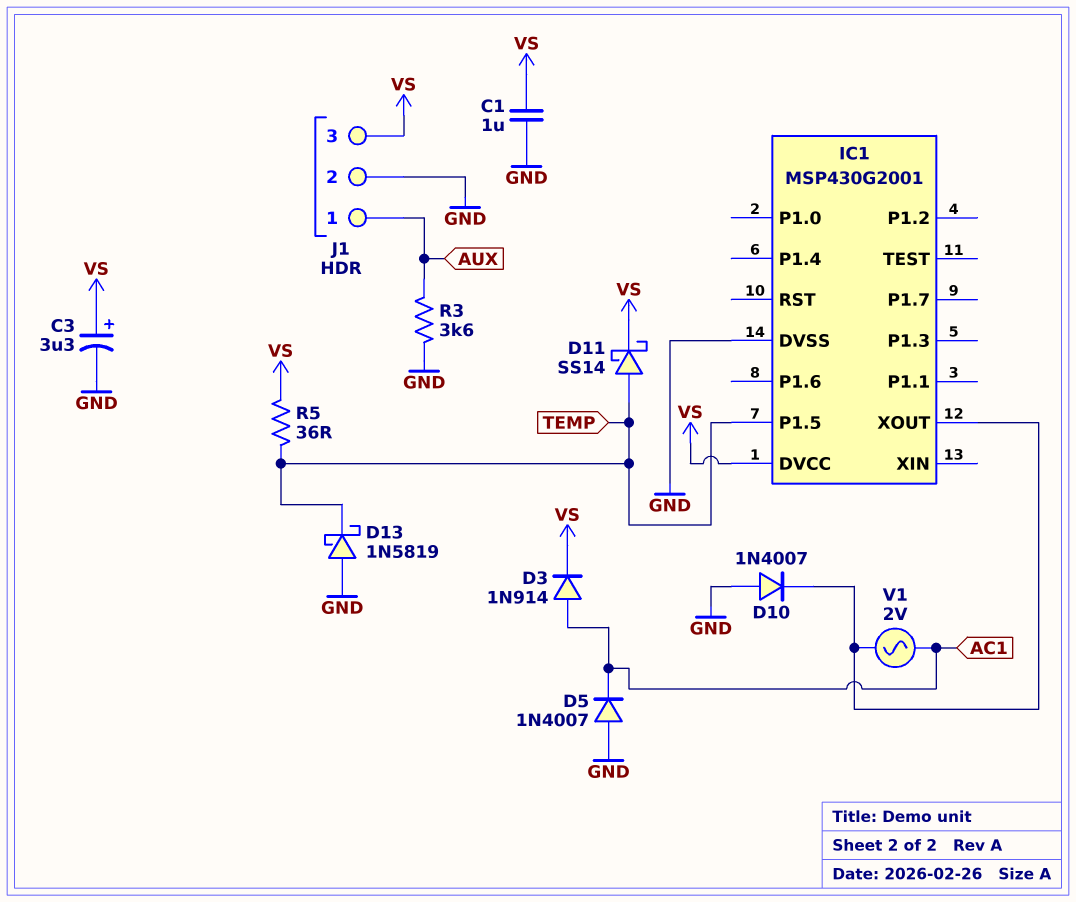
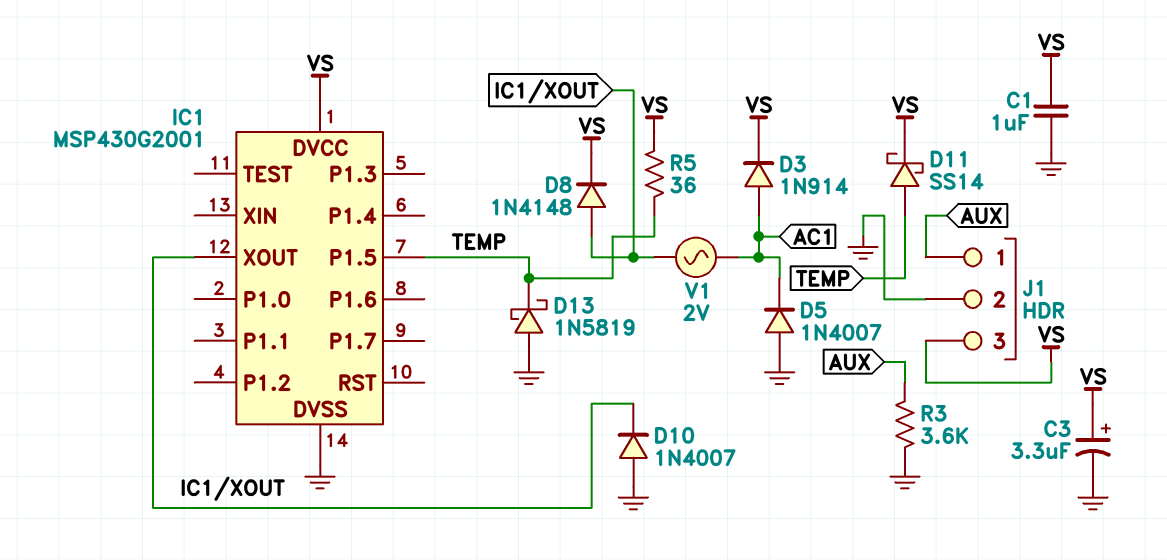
D8: none -> diode 1N4148 (A IC1/XOUT, K VS)

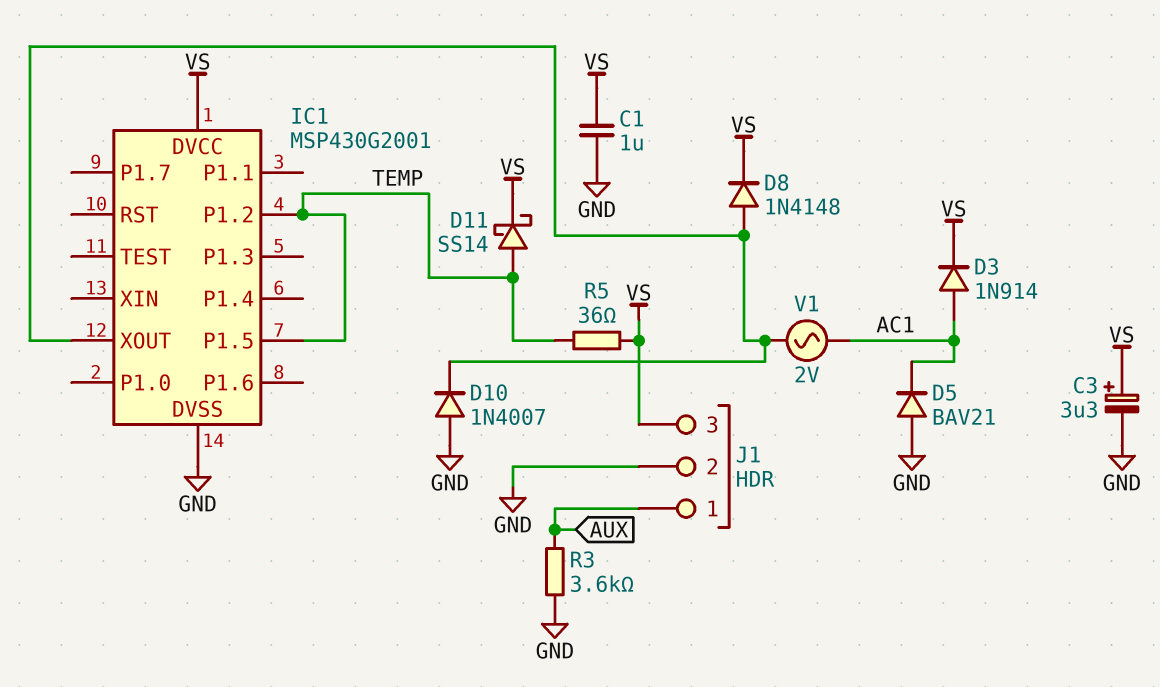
D5: diode 1N4007 (A GND, K AC1) -> diode BAV21 (A GND, K AC1)
D13: schottky 1N5819 (A GND, K TEMP) -> none
IC1 pin P1.2: none -> TEMP

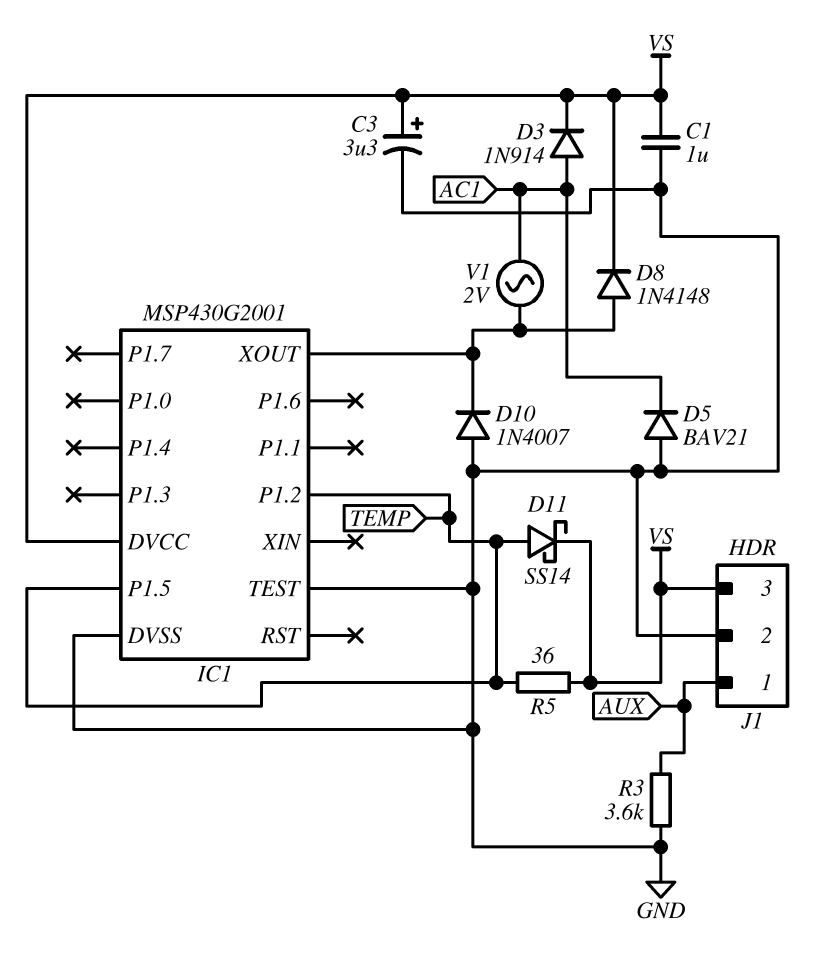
IC1 pin TEST: none -> GND

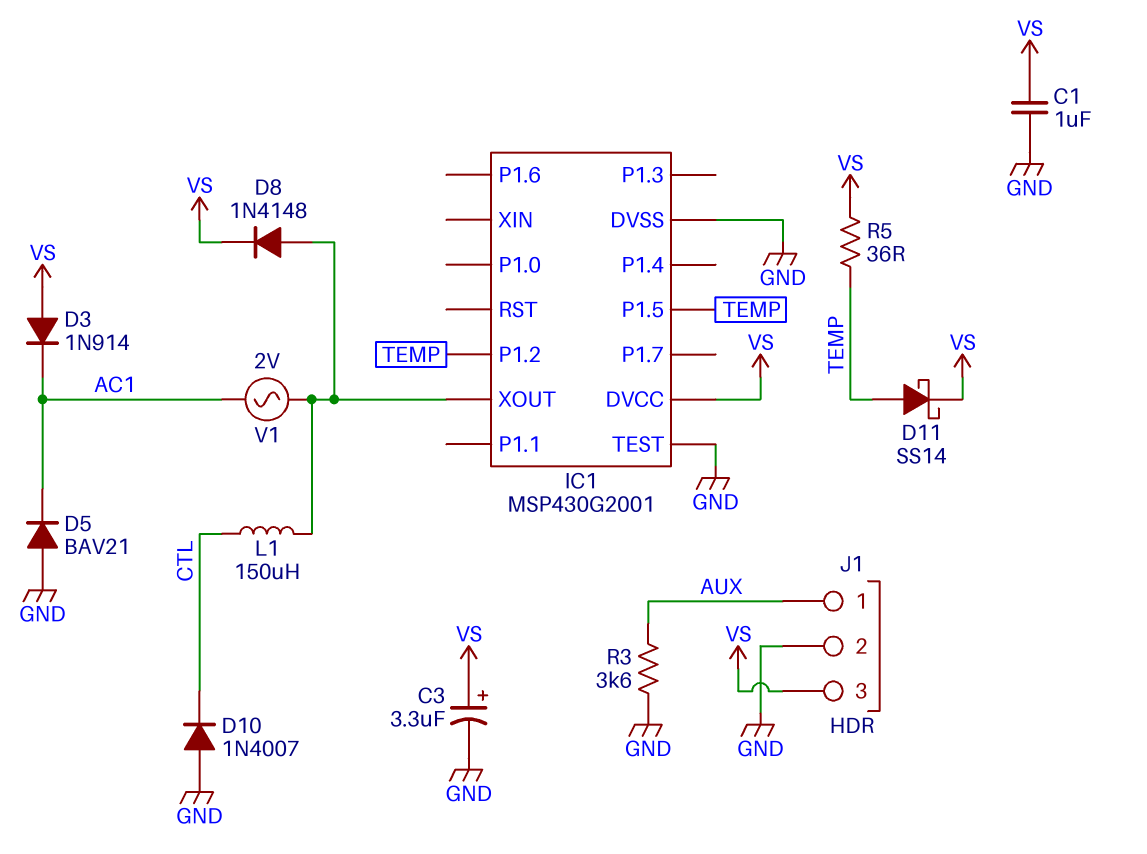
D3: diode 1N914 (A AC1, K VS) -> diode 1N914 (A VS, K AC1)
D10: diode 1N4007 (A GND, K IC1/XOUT) -> diode 1N4007 (A GND, K CTL)
L1: none -> 150uH (CTL, IC1/XOUT)

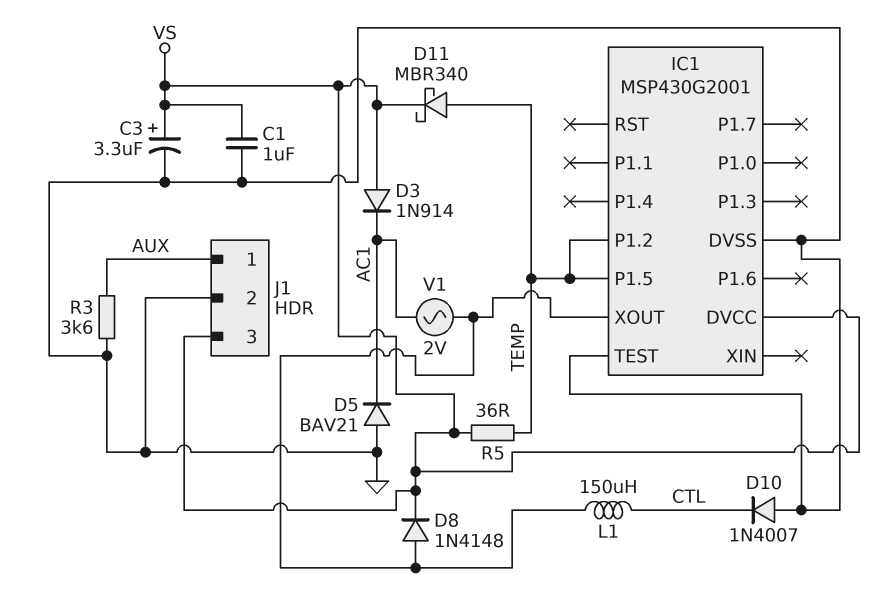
D11: schottky SS14 (A TEMP, K VS) -> schottky MBR340 (A TEMP, K VS)

